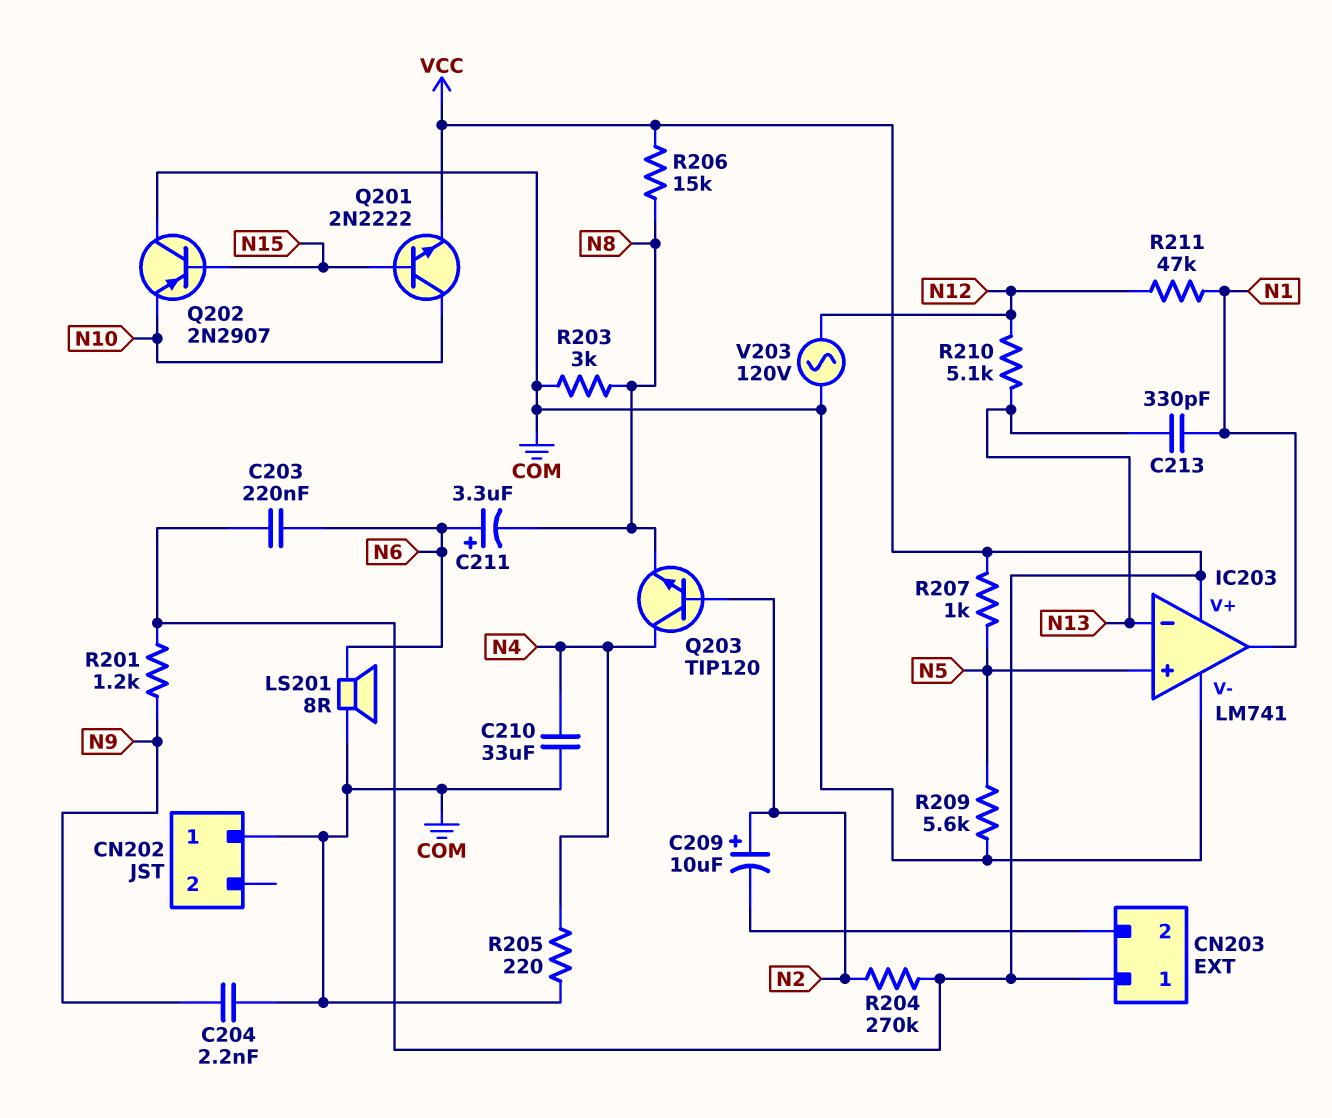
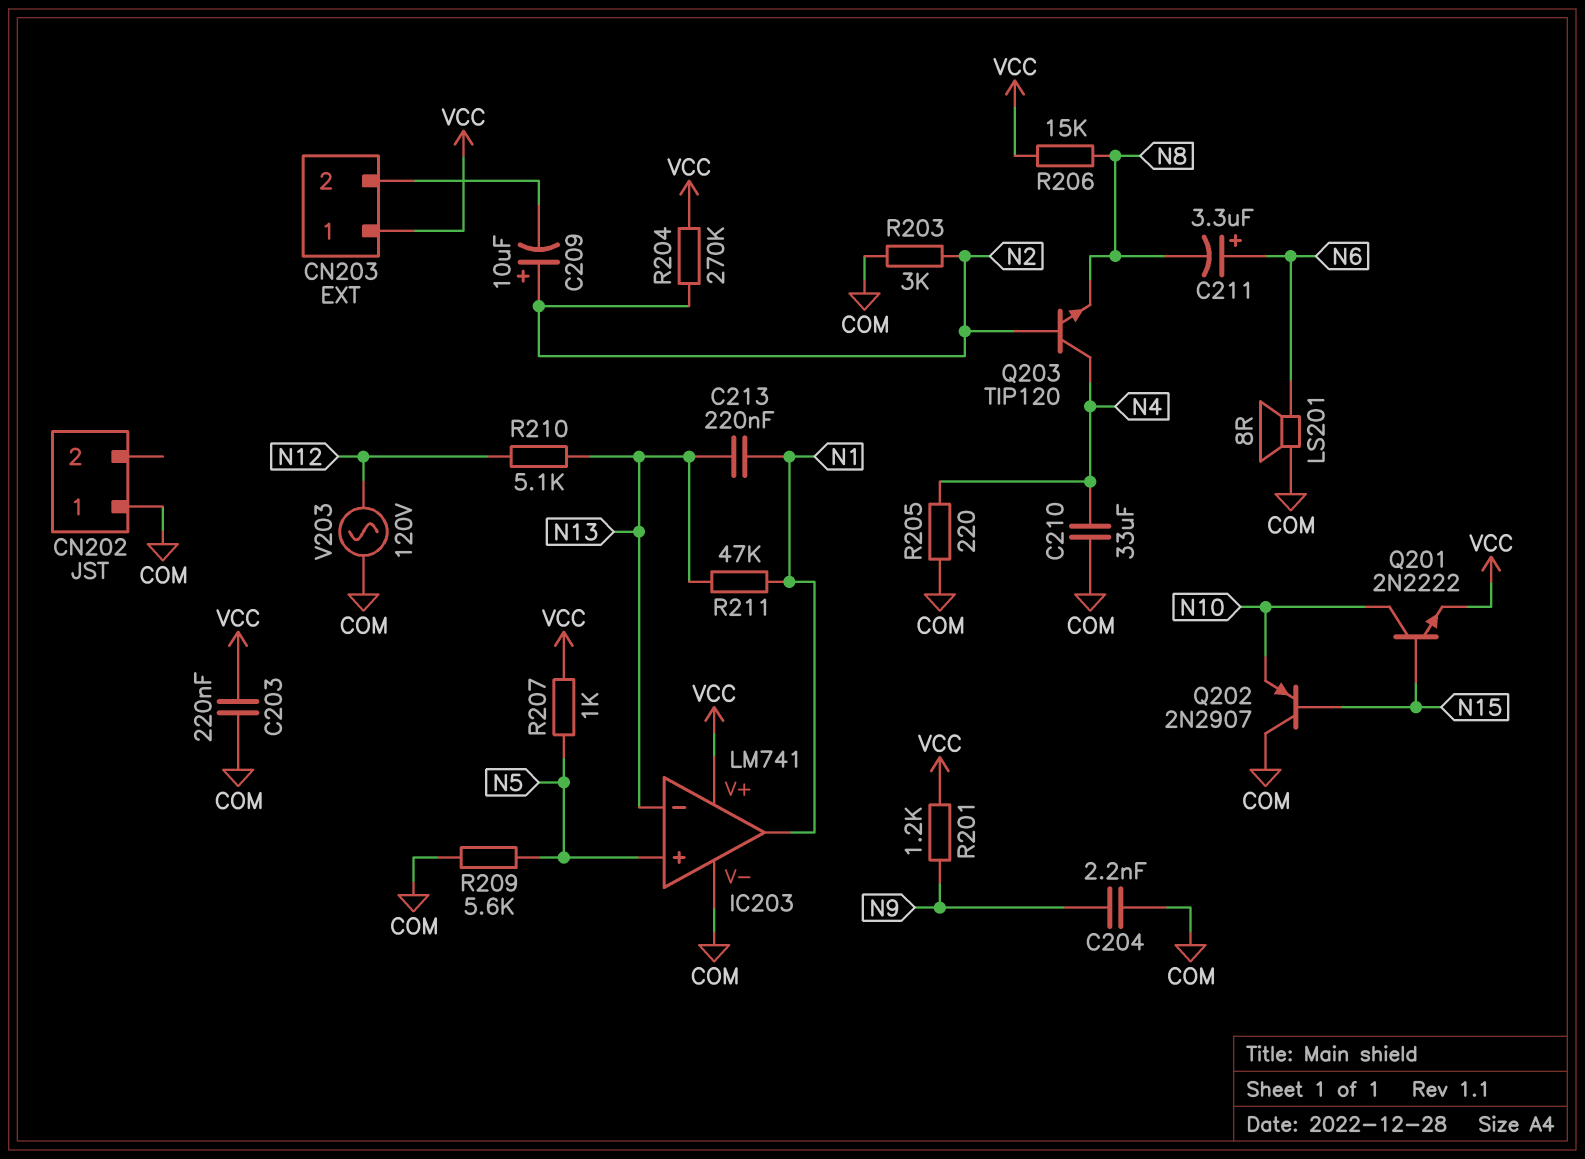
C203: 220nF (N6, VCC) -> 220nF (COM, VCC)
C213: 330pF (N1, N13) -> 220nF (N1, N13)
R203: 3k (COM, N8) -> 3k (COM, N2)
R211: 47k (N1, N12) -> 47k (N1, N13)

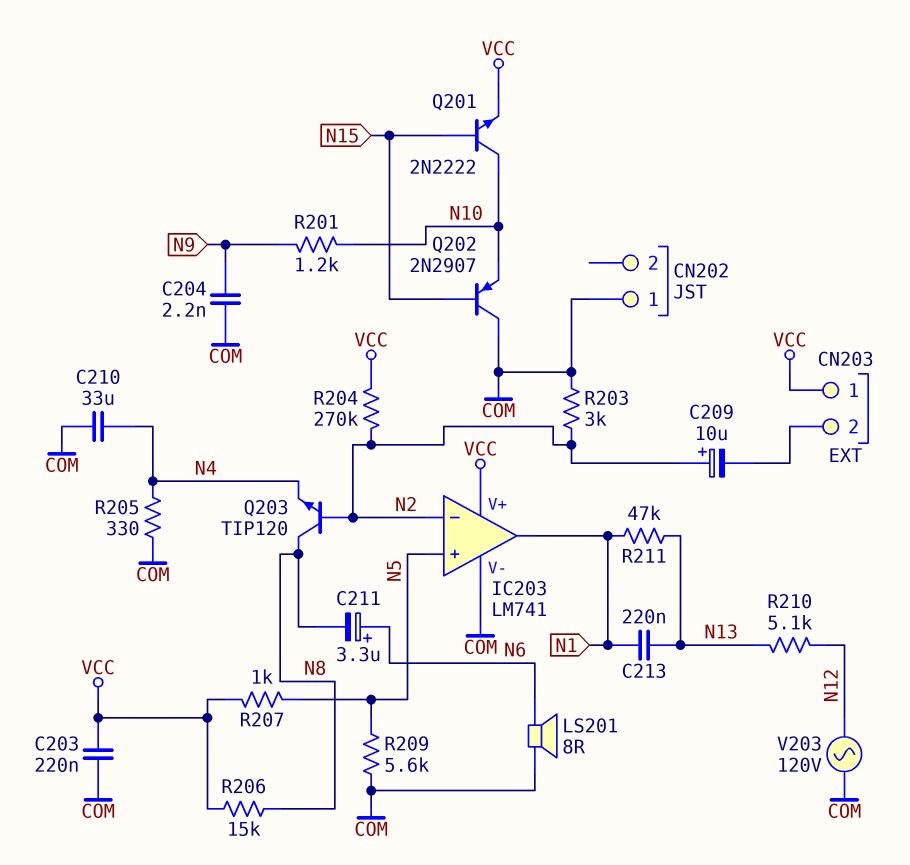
IC203 pin in-: N13 -> N2
Q203: NPN TIP120 (B N2, C N4, E N8) -> NPN TIP120 (B N2, C N8, E N4)
R201: 1.2k (N9, VCC) -> 1.2k (N9, N10)
R205: 220 (COM, N4) -> 330 (COM, N4)

